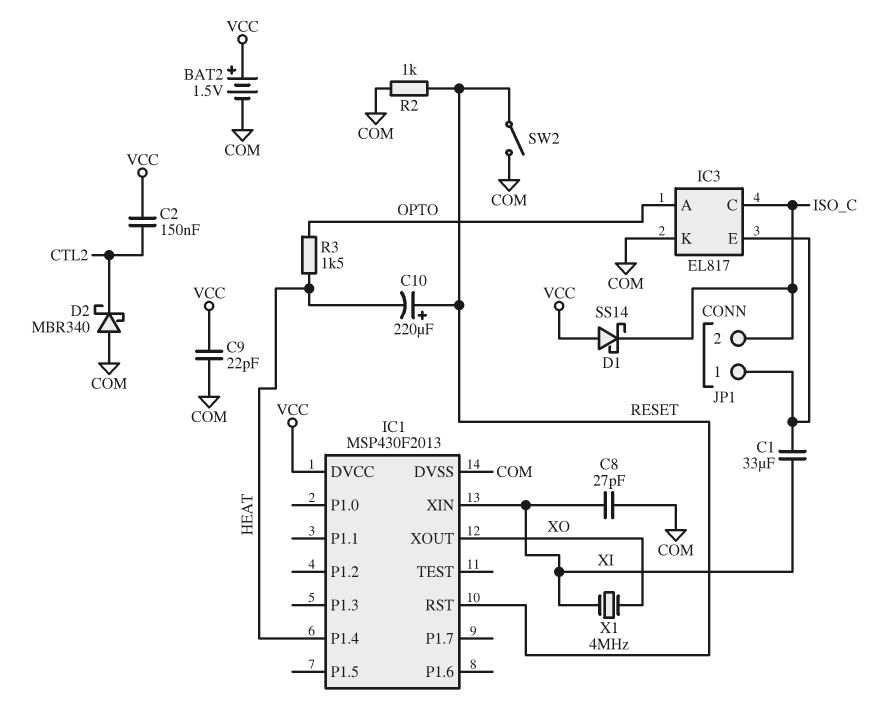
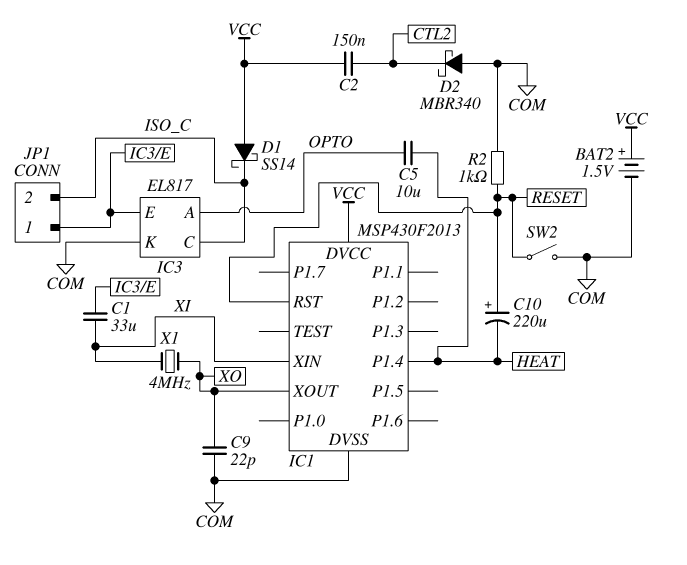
C5: none -> 10uF (HEAT, OPTO)
C8: 27pF (COM, XI) -> none
C9: 22pF (COM, VCC) -> 22pF (COM, XO)
R3: 1.5k (HEAT, OPTO) -> none

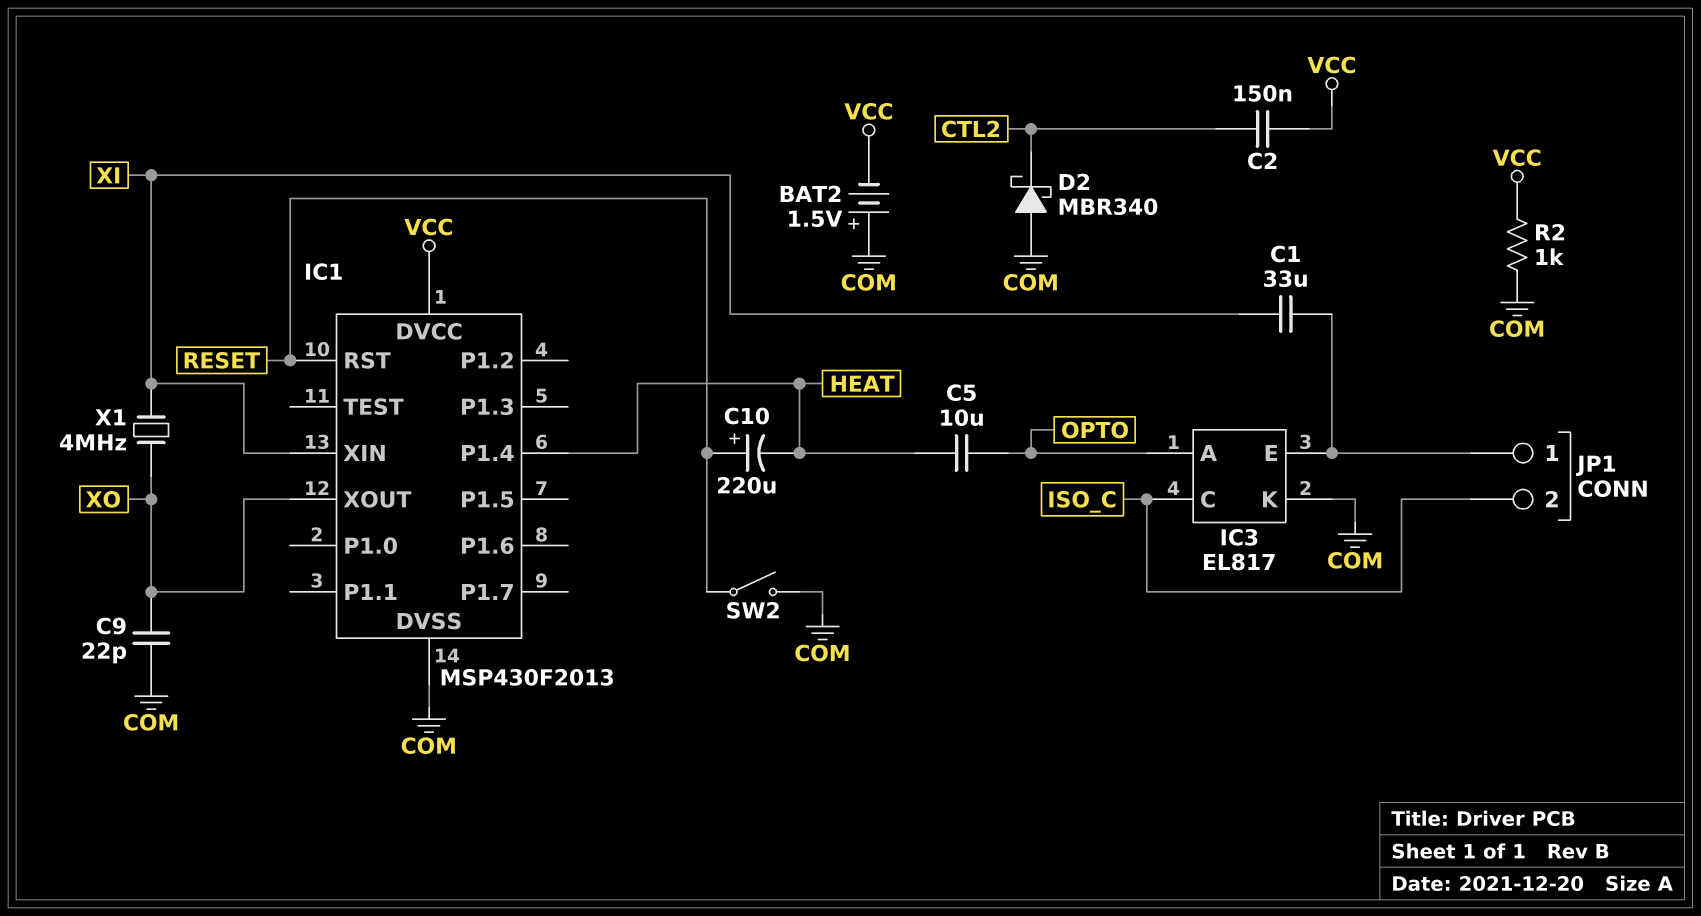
BAT2: 1.5V (plus VCC, minus COM) -> 1.5V (plus COM, minus VCC)
D1: schottky SS14 (A VCC, K ISO_C) -> none
R2: 1k (COM, RESET) -> 1k (COM, VCC)

